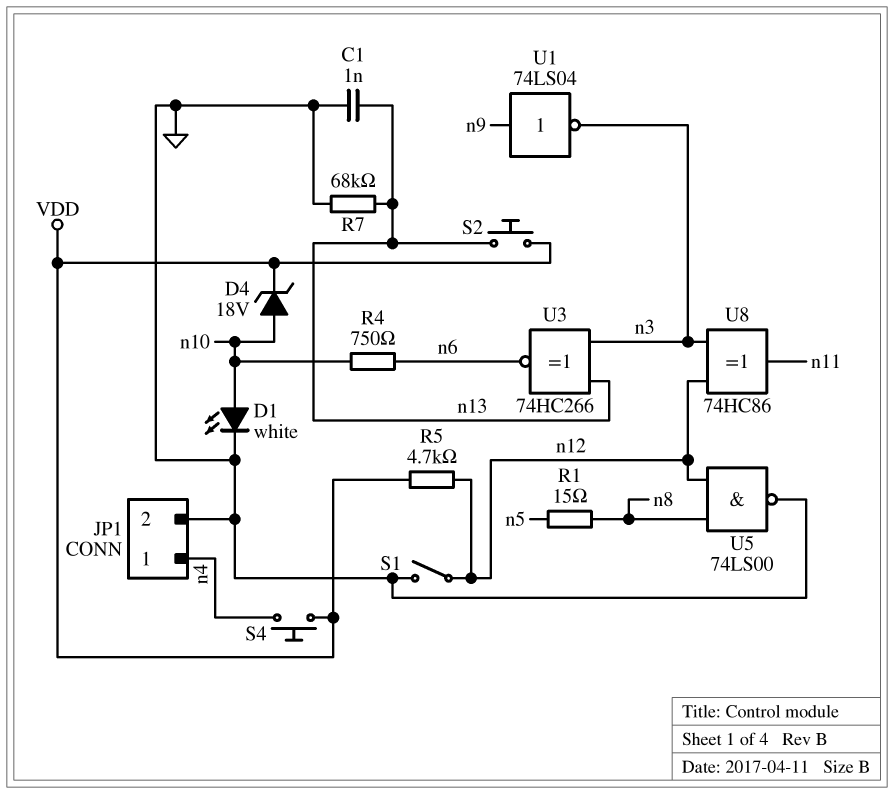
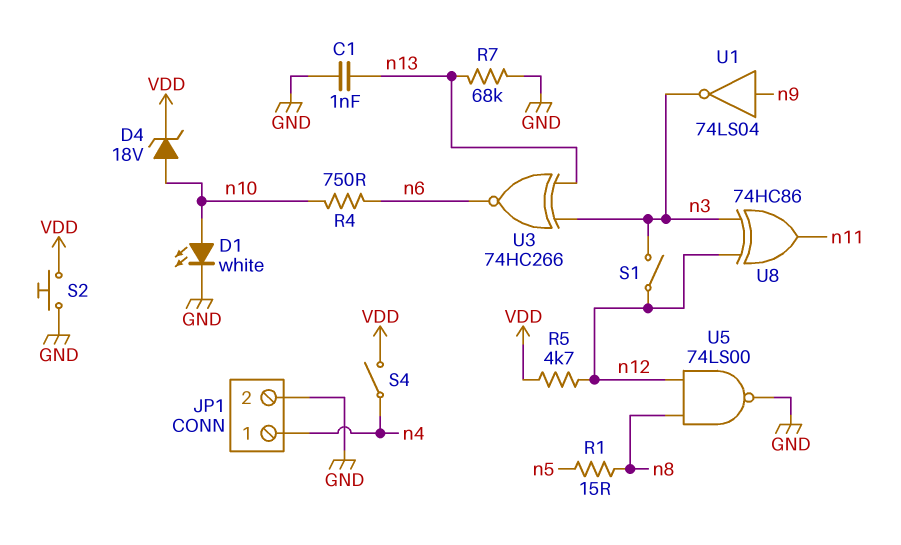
S1: switch (GND, n12) -> switch (n3, n12)
S2: button (VDD, n13) -> button (GND, VDD)
S4: button (VDD, n4) -> switch (VDD, n4)

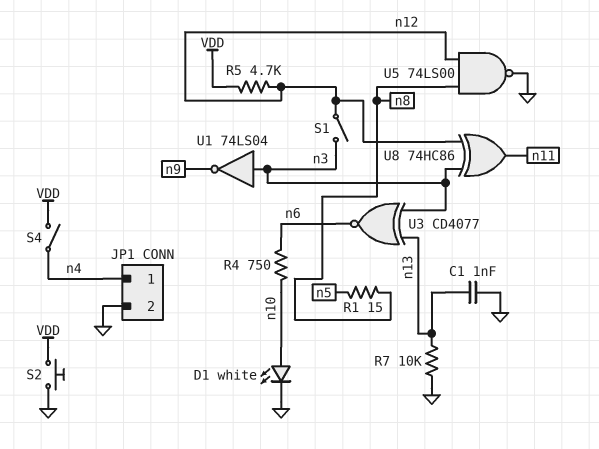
D4: zener 18V (A n10, K VDD) -> none
R7: 68k (GND, n13) -> 10k (GND, n13)
U1: NOT 74LS04 (in n9, out n3) -> NOT 74LS04 (in n3, out n9)
U3: XNOR 74HC266 (in n3, in n13, out n6) -> XNOR CD4077 (in n3, in n13, out n6)

